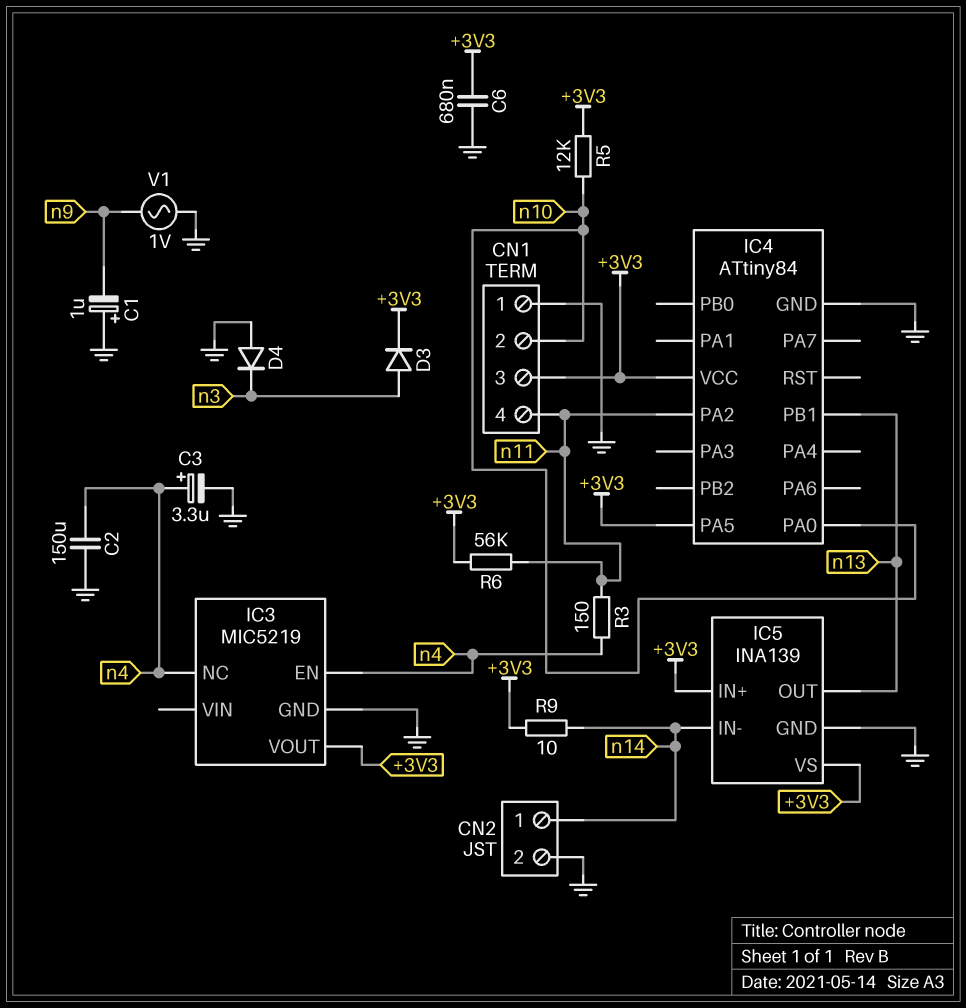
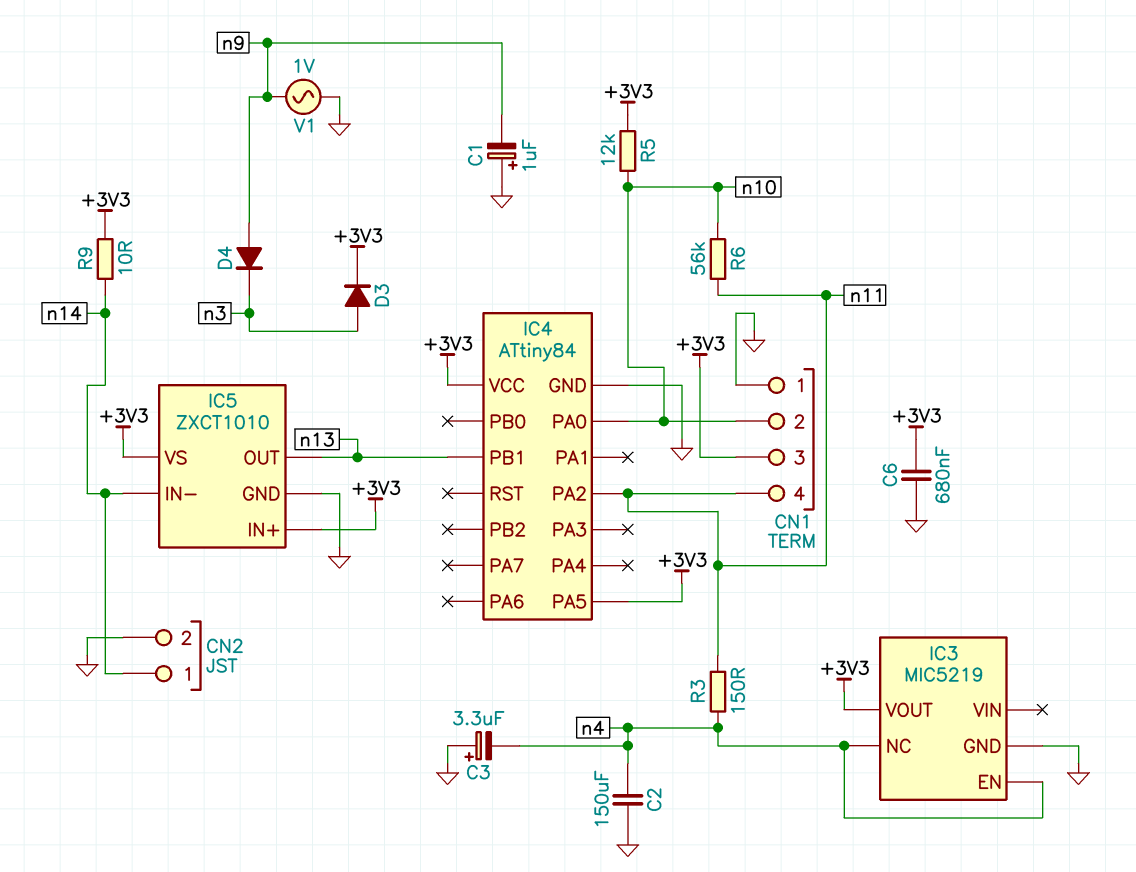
C3: 3.3uF (plus n4, minus GND) -> 3.3uF (plus GND, minus n4)
D4: diode (A GND, K n3) -> diode (A n9, K n3)
IC5: INA139 -> ZXCT1010
R6: 56k (+3V3, n11) -> 56k (n10, n11)

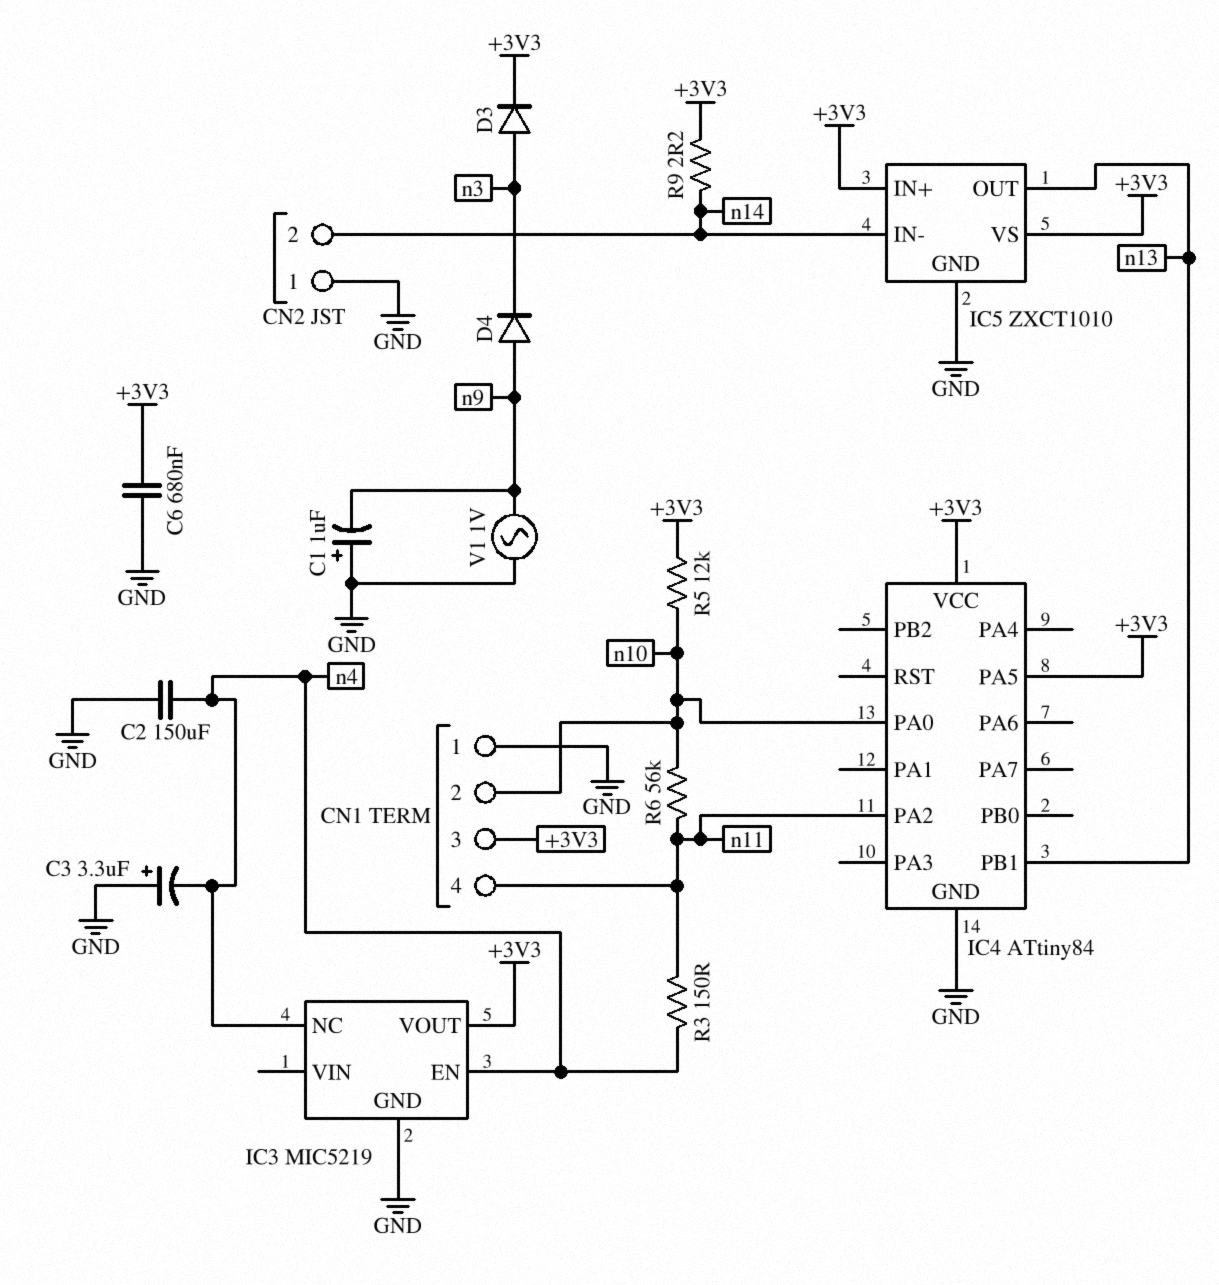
CN2 pin 1: n14 -> GND
CN2 pin 2: GND -> n14
R9: 10 (+3V3, n14) -> 2.2 (+3V3, n14)

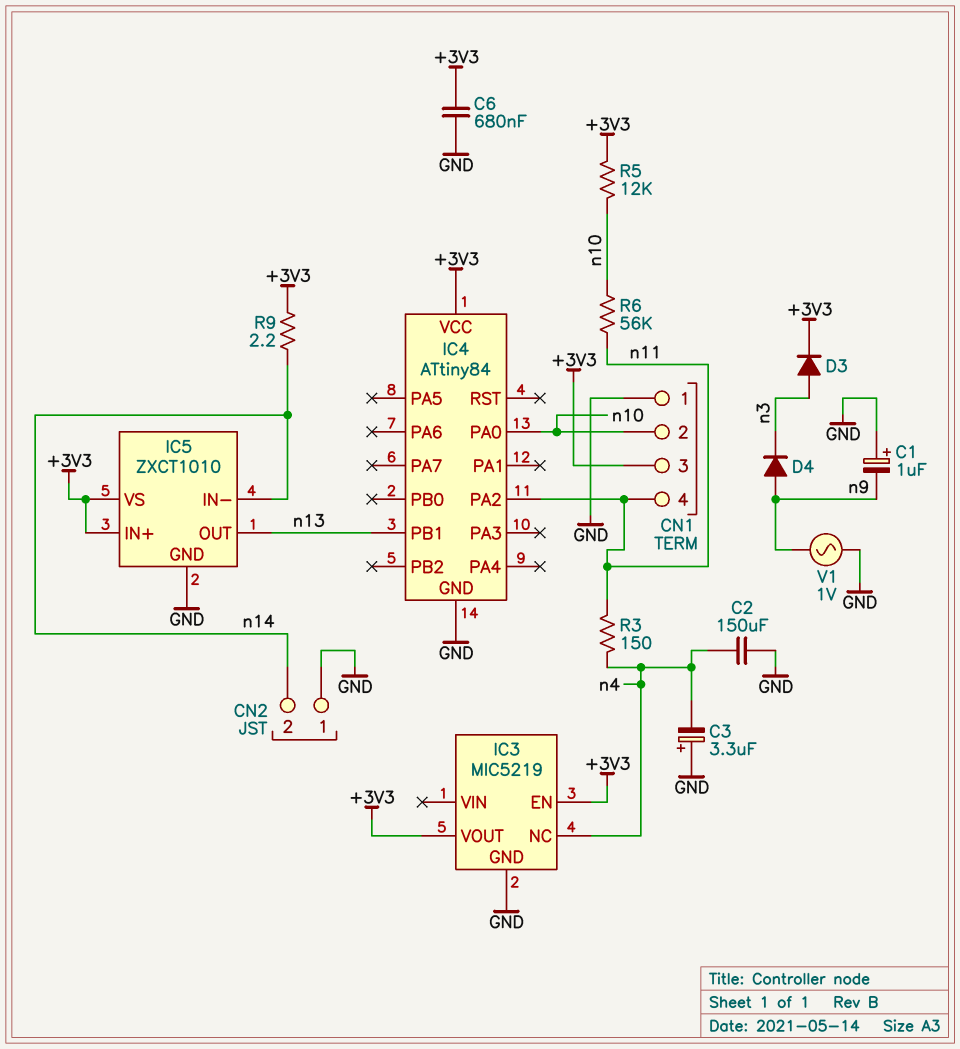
IC3 pin EN: n4 -> +3V3
IC4 pin PA5: +3V3 -> none

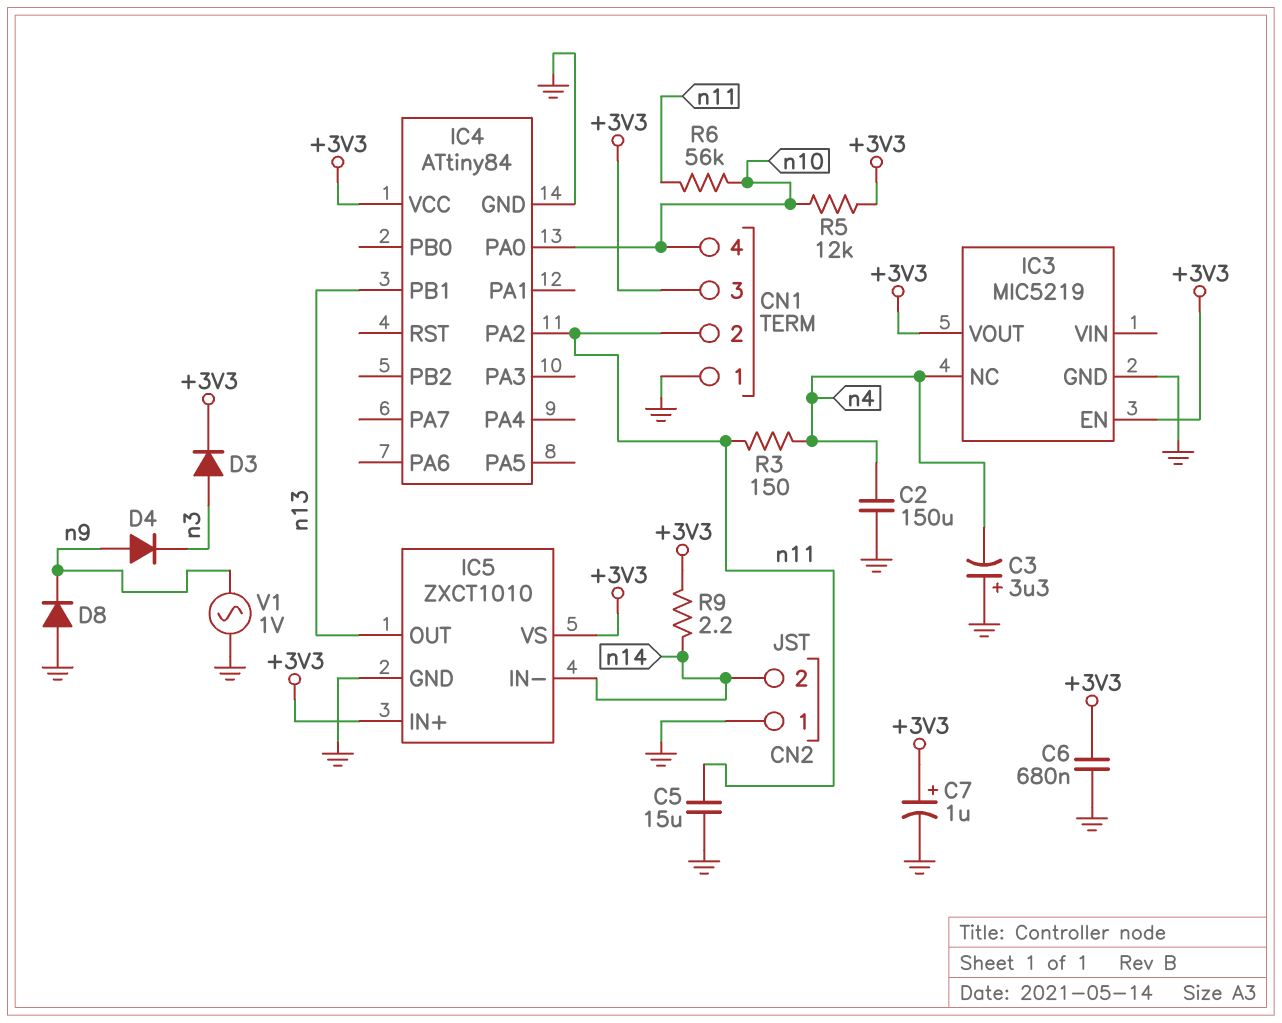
C1: 1uF (plus GND, minus n9) -> none
C5: none -> 15uF (GND, n11)
C7: none -> 1uF (plus +3V3, minus GND)
CN1 pin 2: n10 -> n11
CN1 pin 4: n11 -> n10
D8: none -> diode (A GND, K n9)

